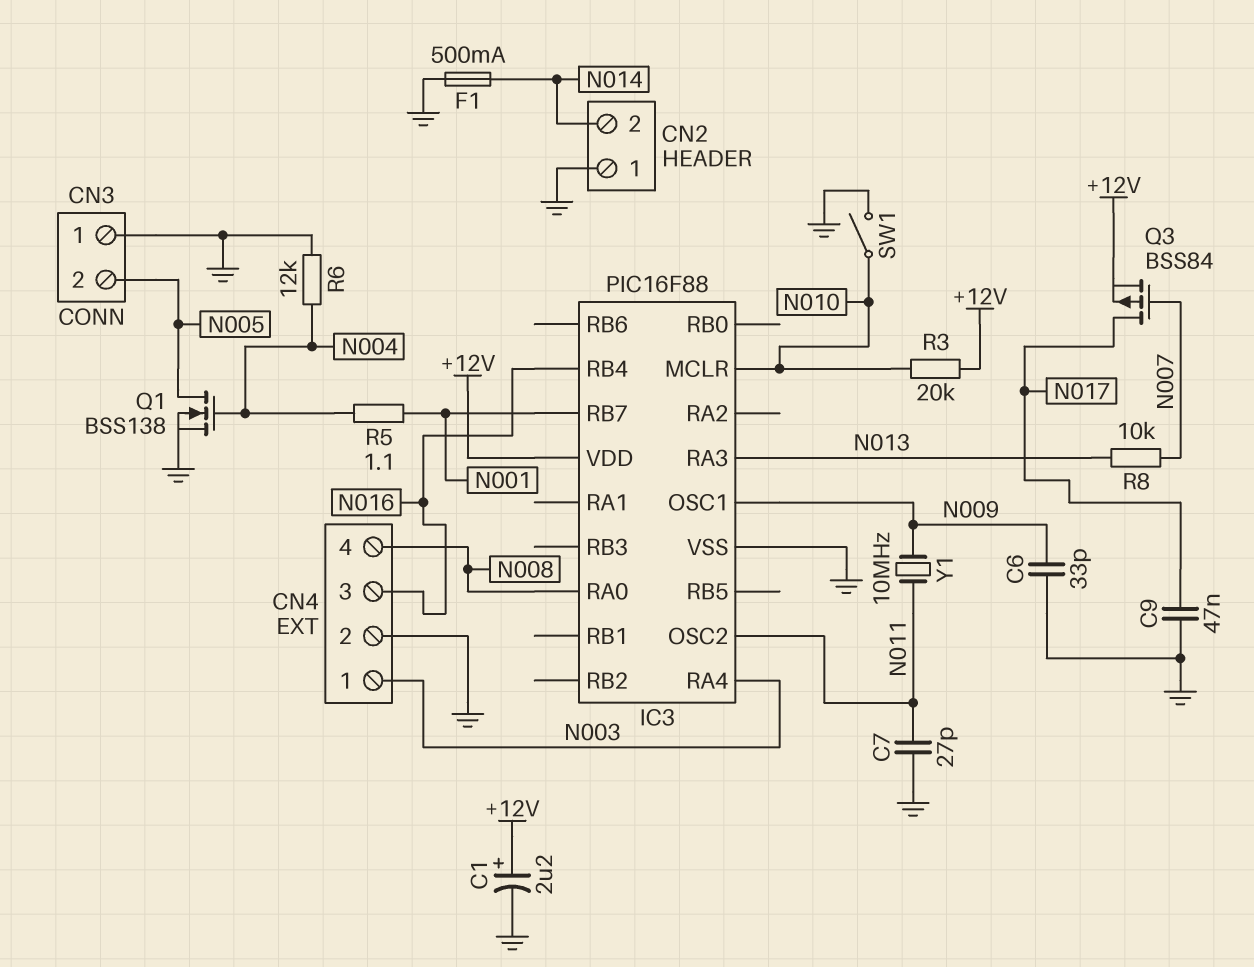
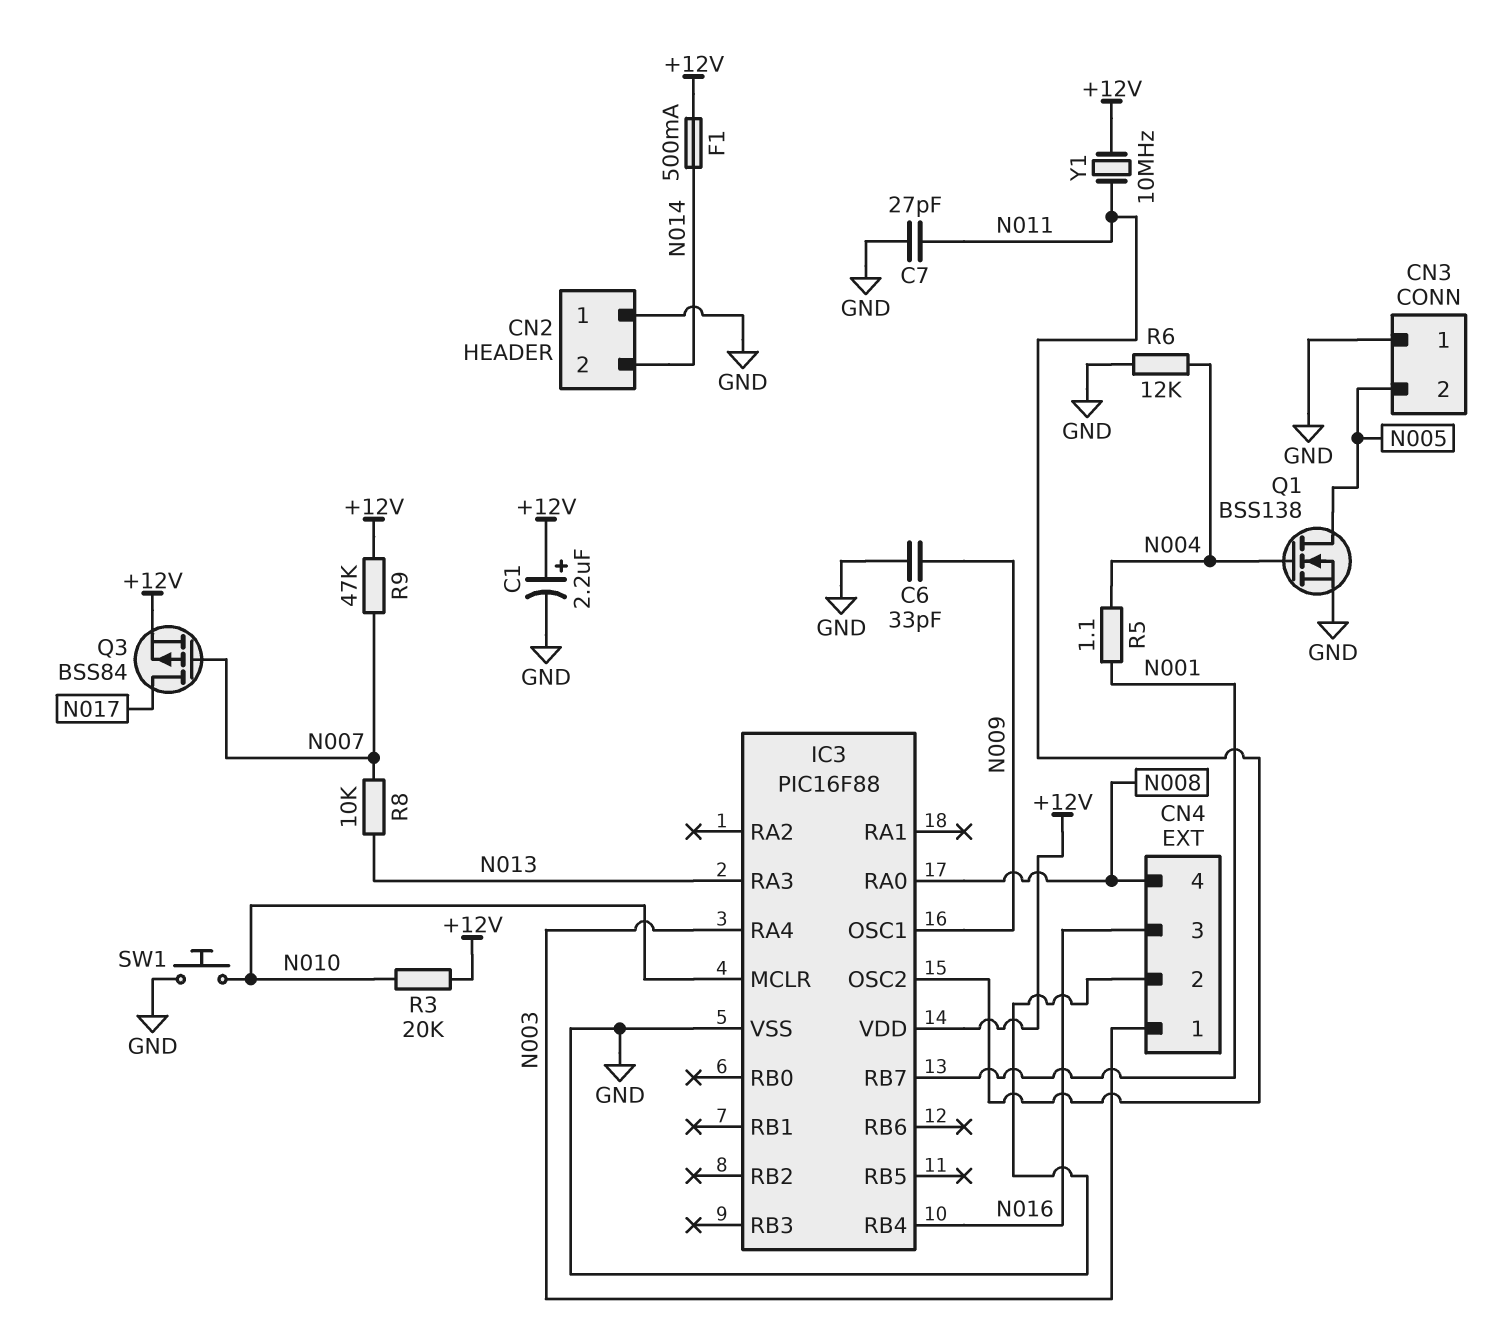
C9: 47nF (GND, N017) -> none
F1: 500mA (GND, N014) -> 500mA (+12V, N014)
R9: none -> 47k (+12V, N007)
SW1: switch (GND, N010) -> button (GND, N010)
Y1: 10MHz (N009, N011) -> 10MHz (+12V, N011)

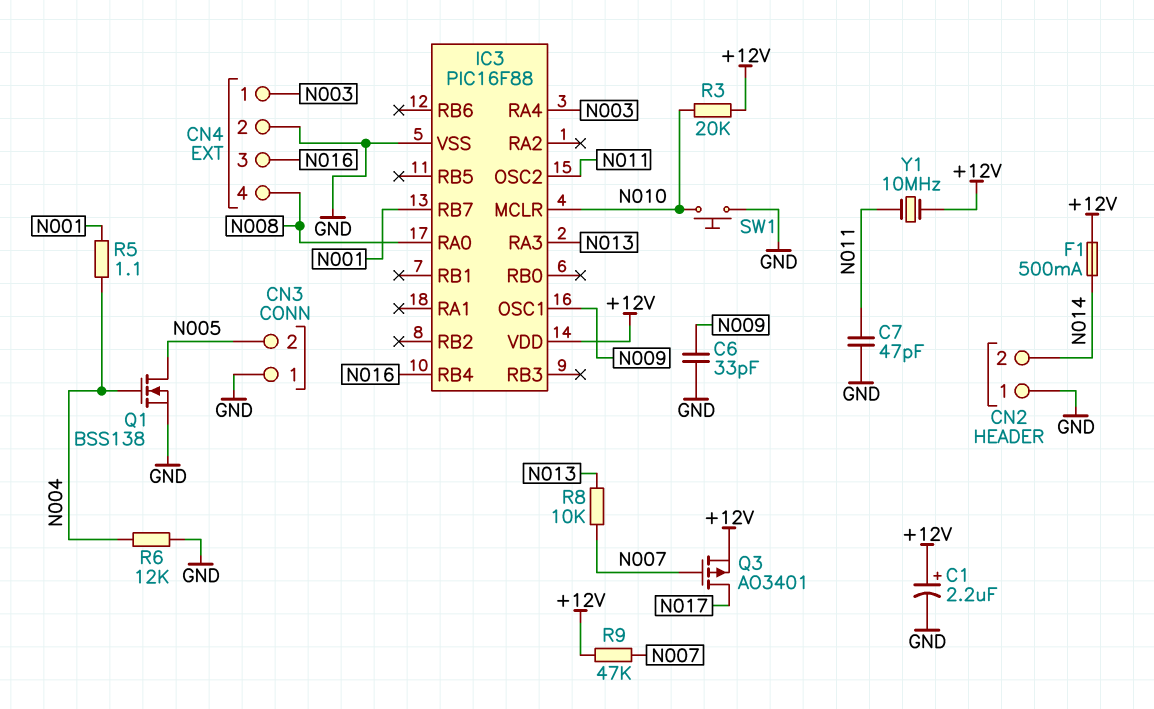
C7: 27pF (GND, N011) -> 47pF (GND, N011)
Q3: PMOS BSS84 (G N007, D N017, S +12V) -> PMOS AO3401 (G N007, D N017, S +12V)

